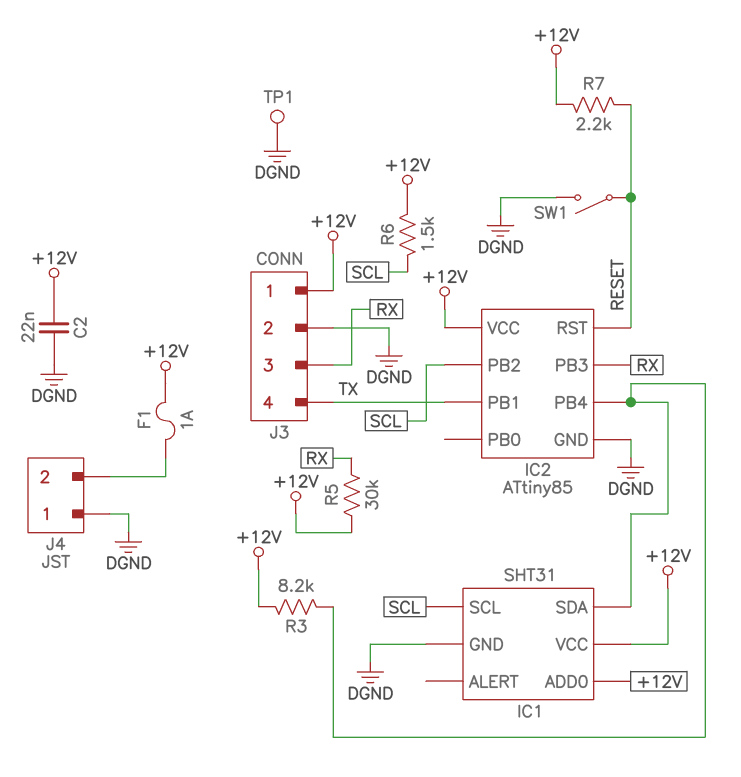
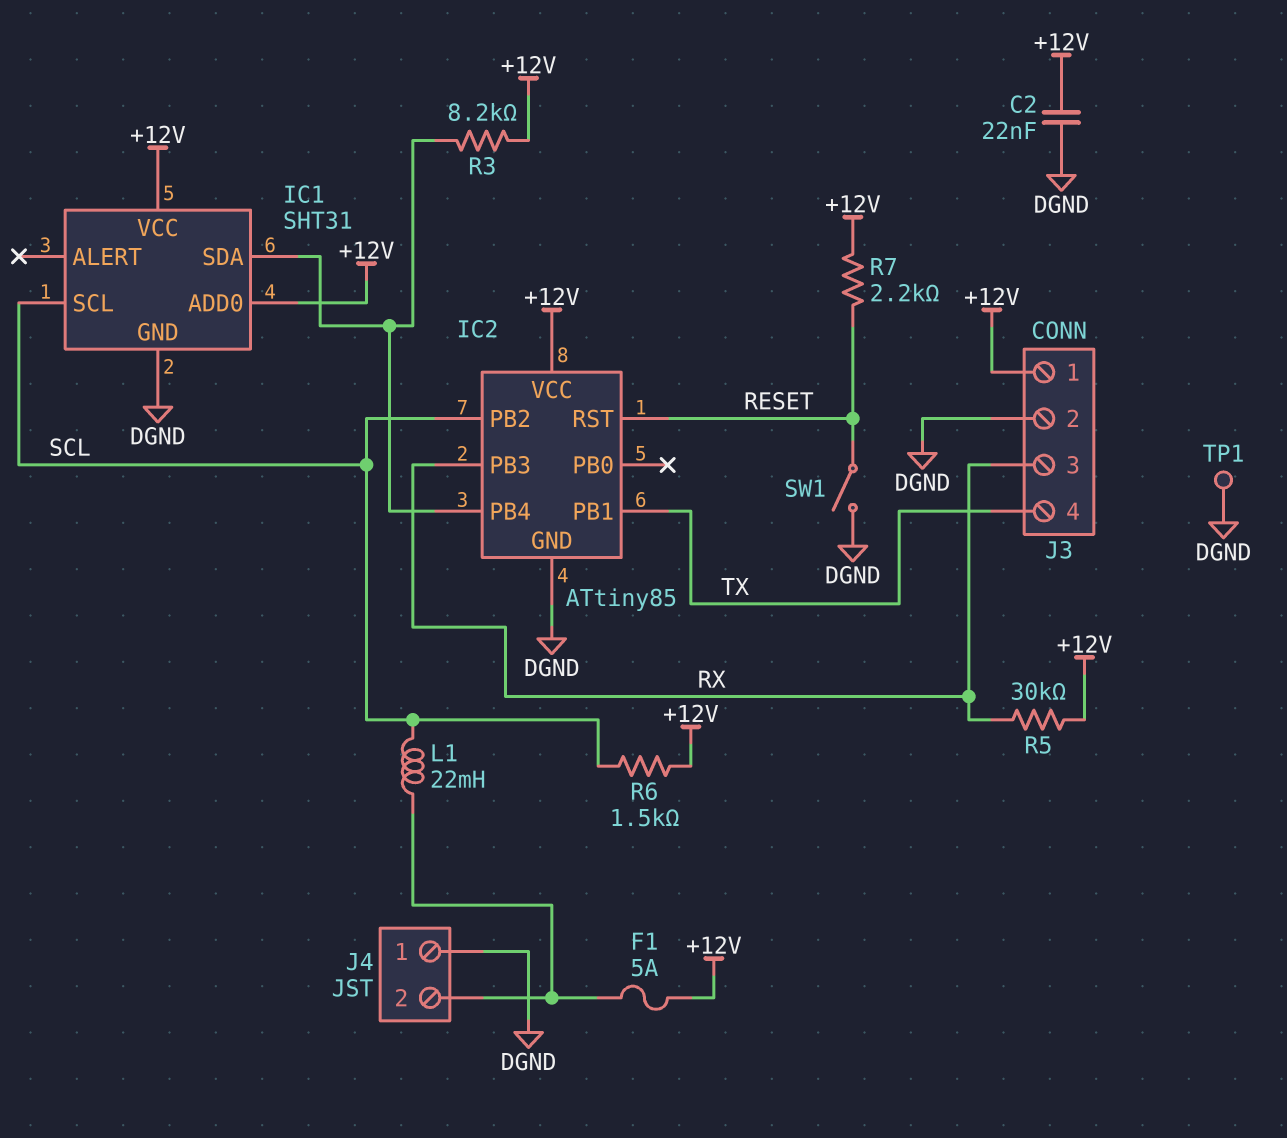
F1: 1A (+12V, J4/2) -> 5A (+12V, J4/2)
L1: none -> 22mH (J4/2, SCL)

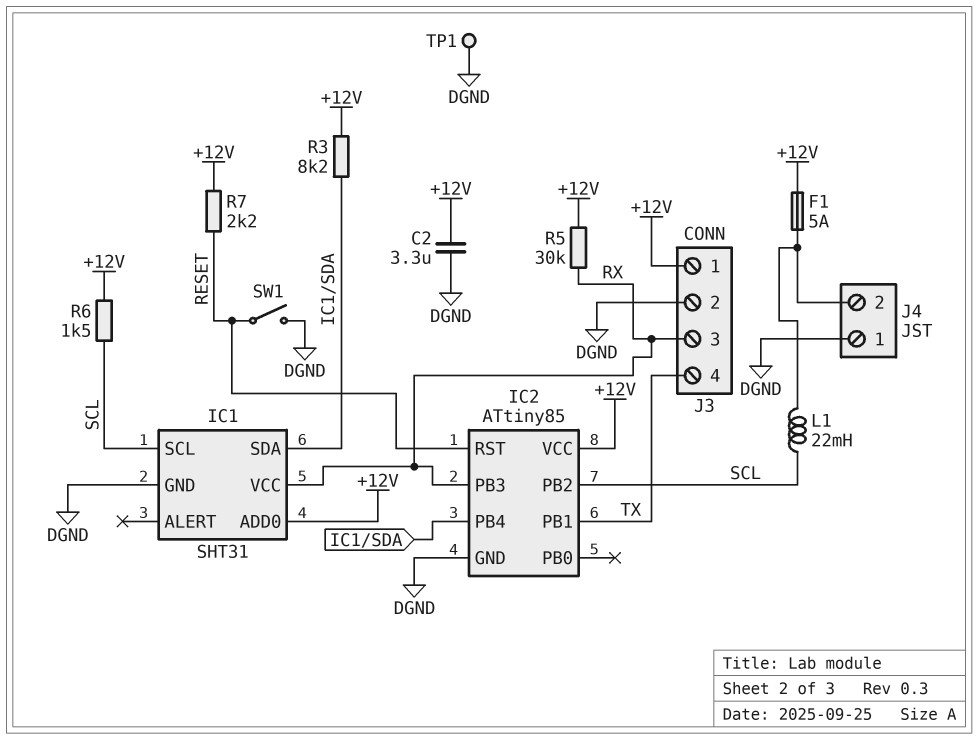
C2: 22nF (+12V, DGND) -> 3.3uF (+12V, DGND)
IC1 pin VCC: +12V -> RX

